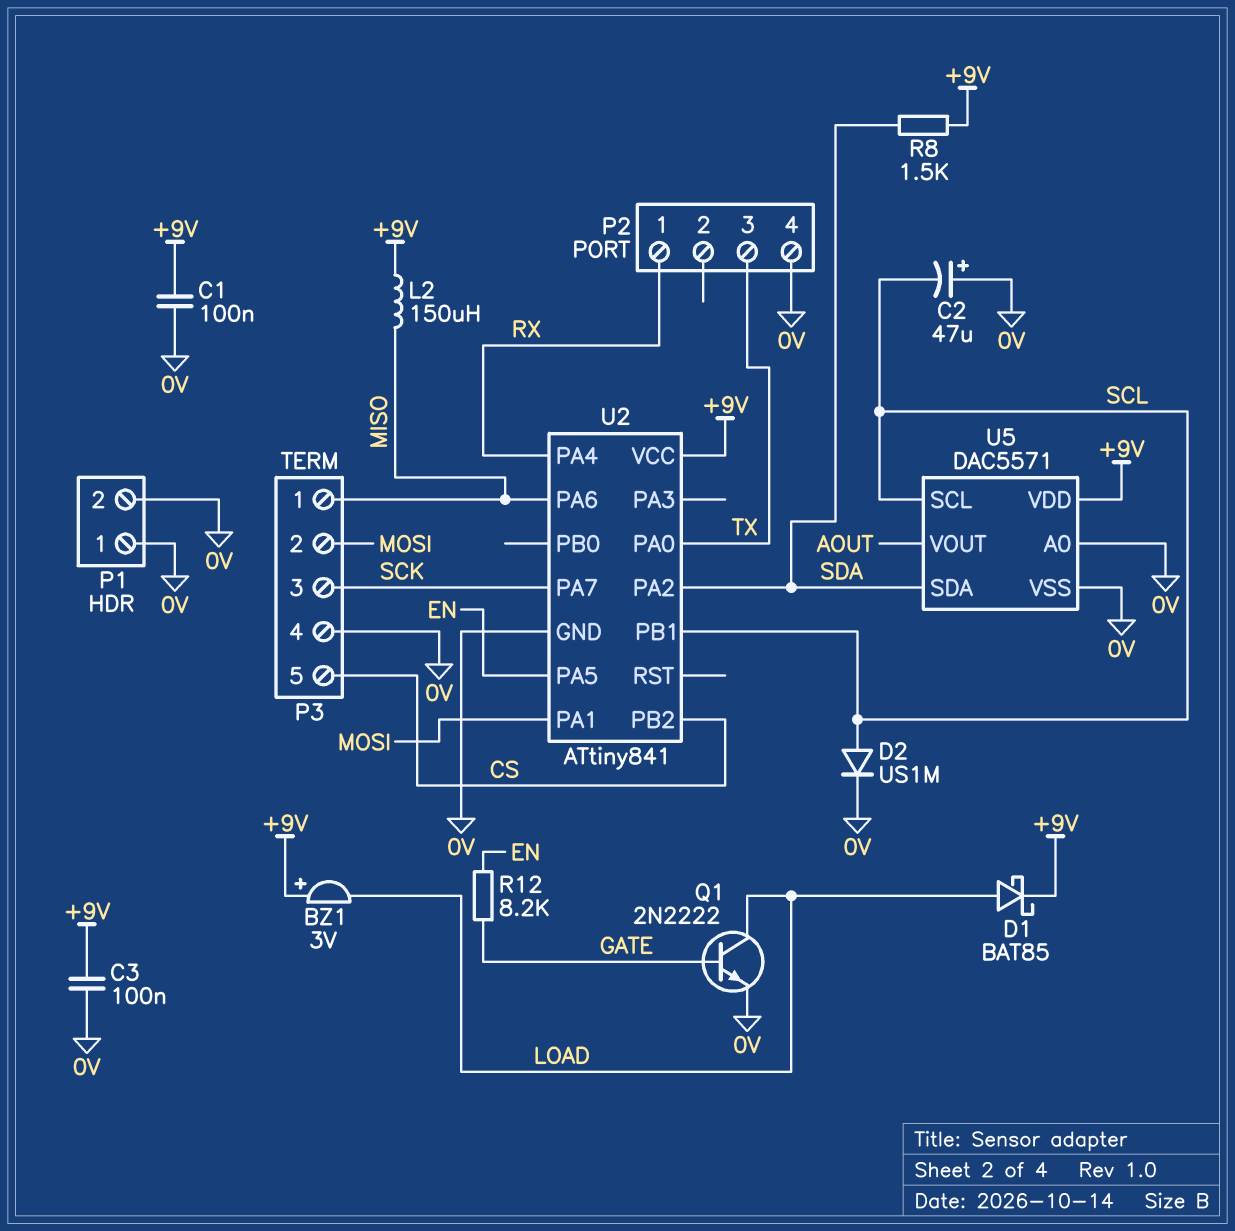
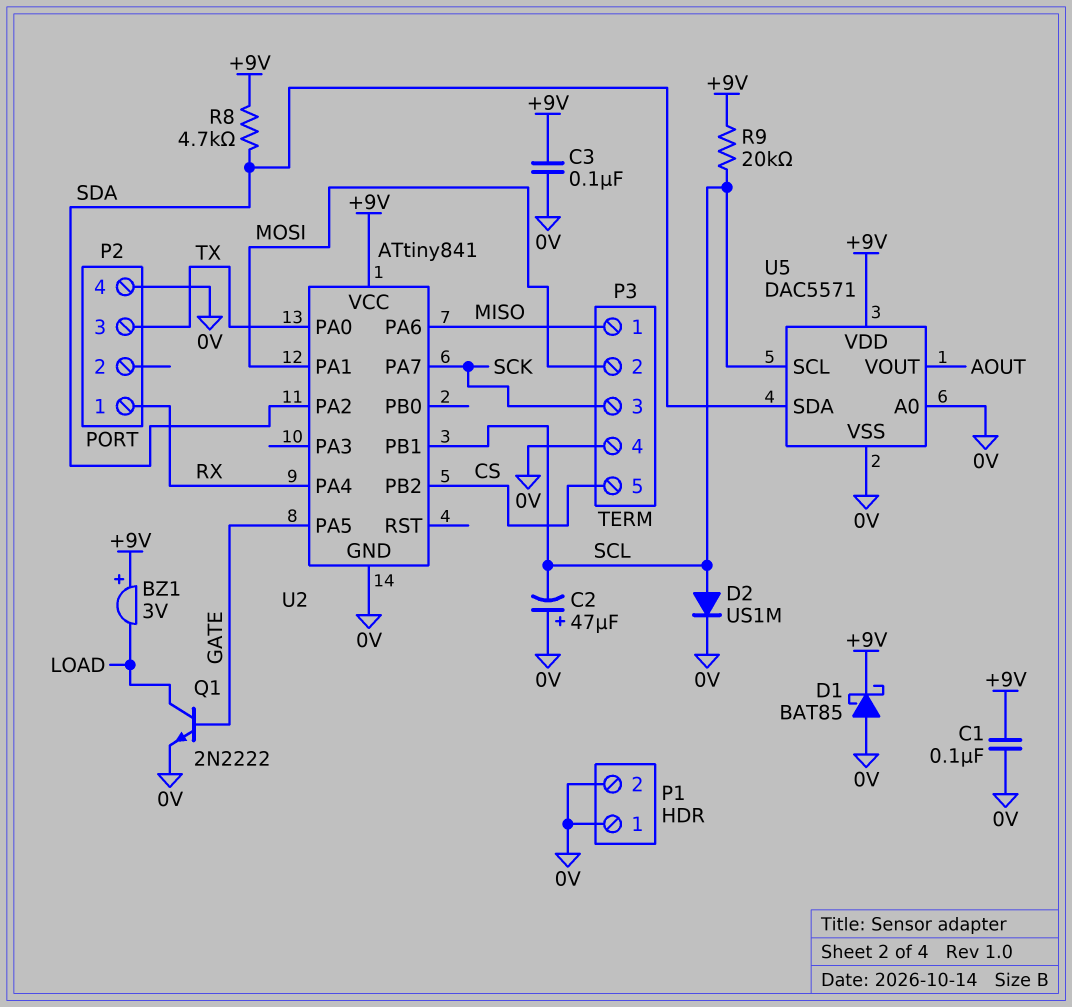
D1: schottky BAT85 (A LOAD, K +9V) -> schottky BAT85 (A 0V, K +9V)
L2: 150uH (+9V, MISO) -> none
R8: 1.5k (+9V, SDA) -> 4.7k (+9V, SDA)
R9: none -> 20k (+9V, SCL)
R12: 8.2k (EN, GATE) -> none
U2 pin PA5: EN -> GATE

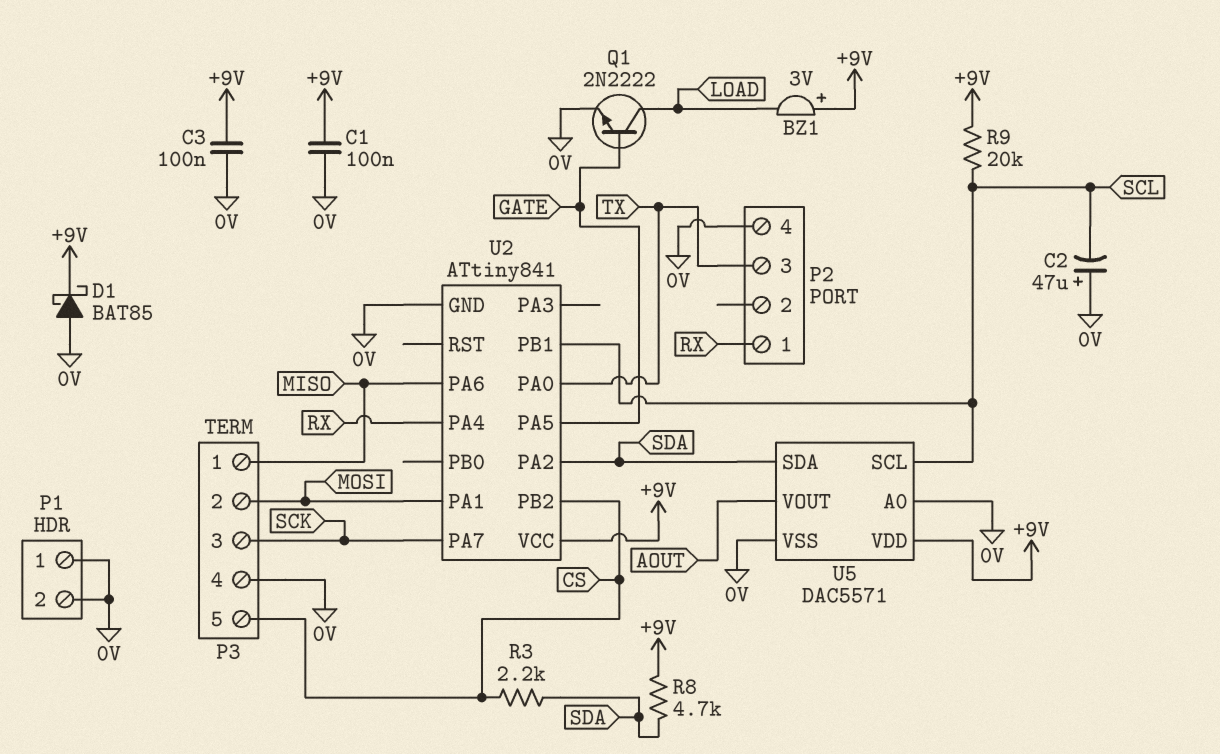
D2: diode US1M (A SCL, K 0V) -> none
R3: none -> 2.2k (CS, SDA)

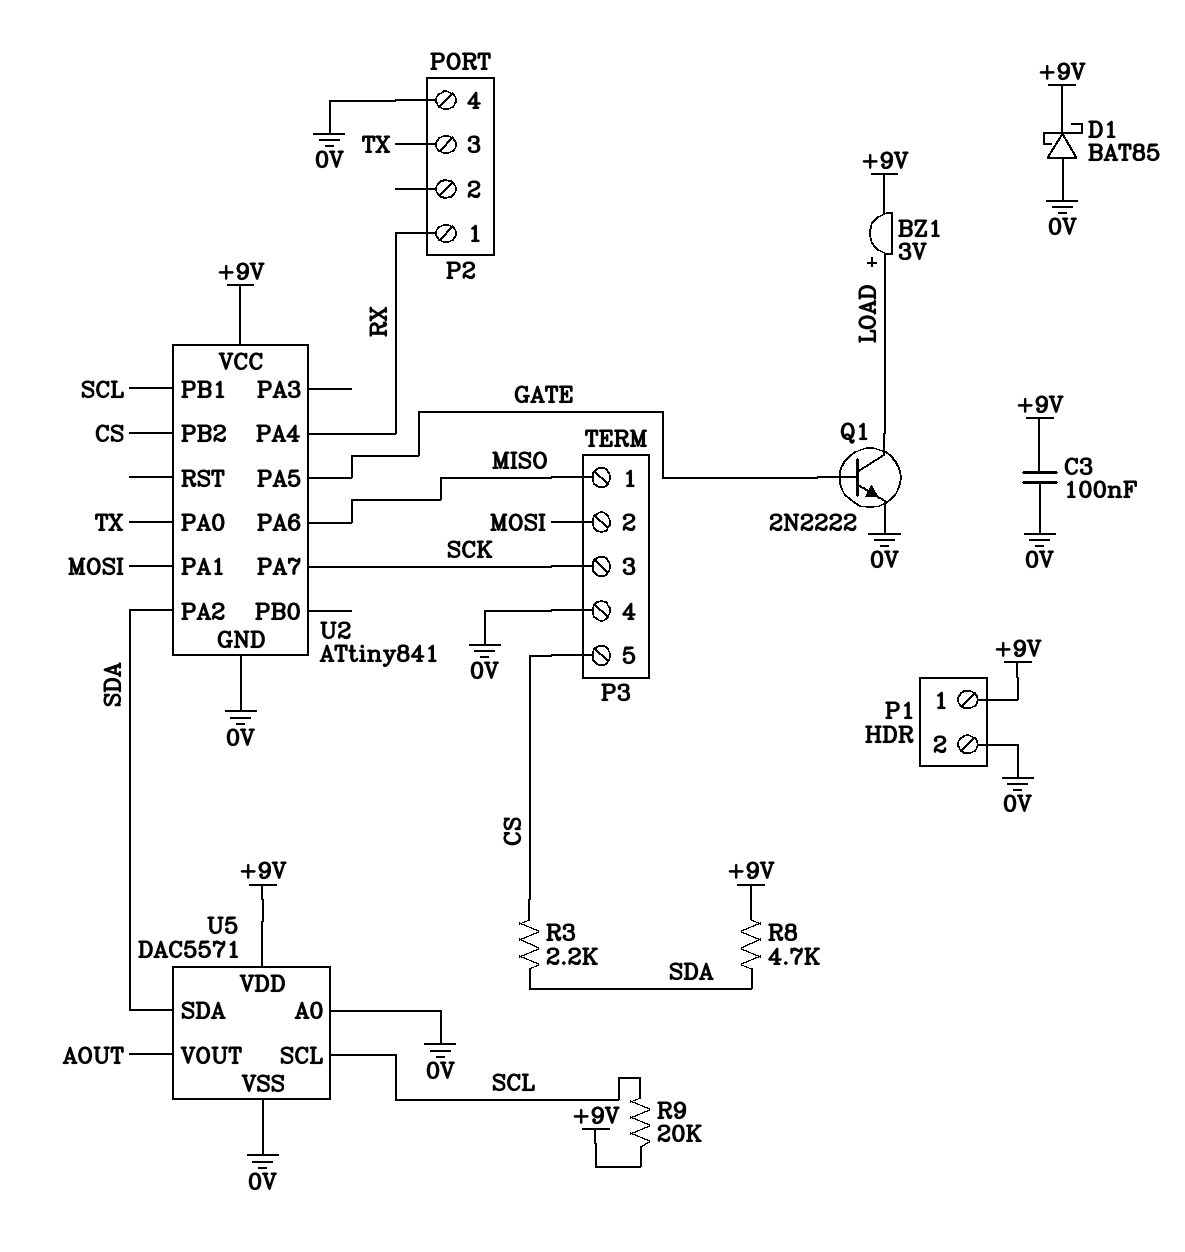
BZ1: buzzer 3V (plus +9V, minus LOAD) -> buzzer 3V (plus LOAD, minus +9V)
C1: 100nF (+9V, 0V) -> none
C2: 47uF (plus 0V, minus SCL) -> none
P1 pin 1: 0V -> +9V

